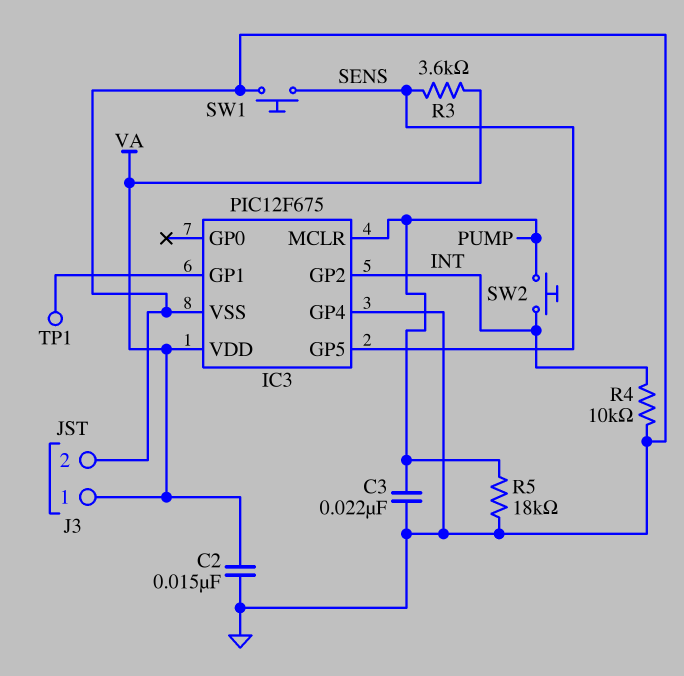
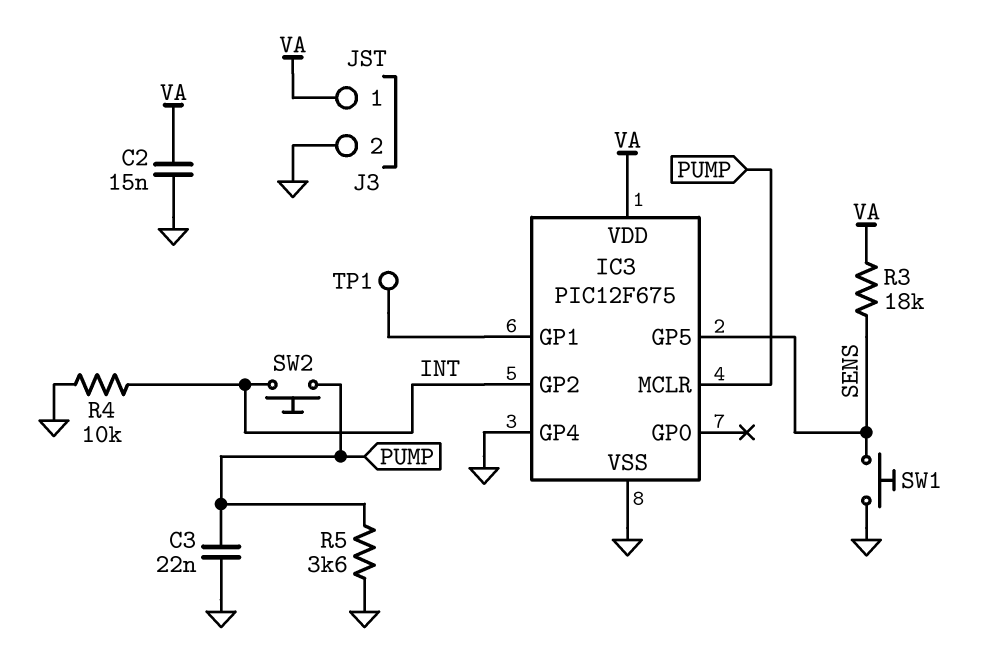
R3: 3.6k (SENS, VA) -> 18k (SENS, VA)
R5: 18k (GND, PUMP) -> 3.6k (GND, PUMP)

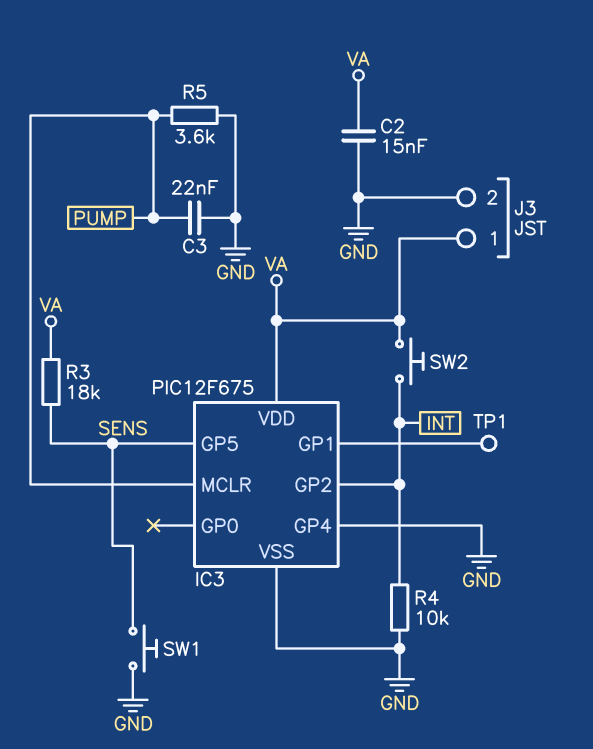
SW2: button (INT, PUMP) -> button (INT, VA)

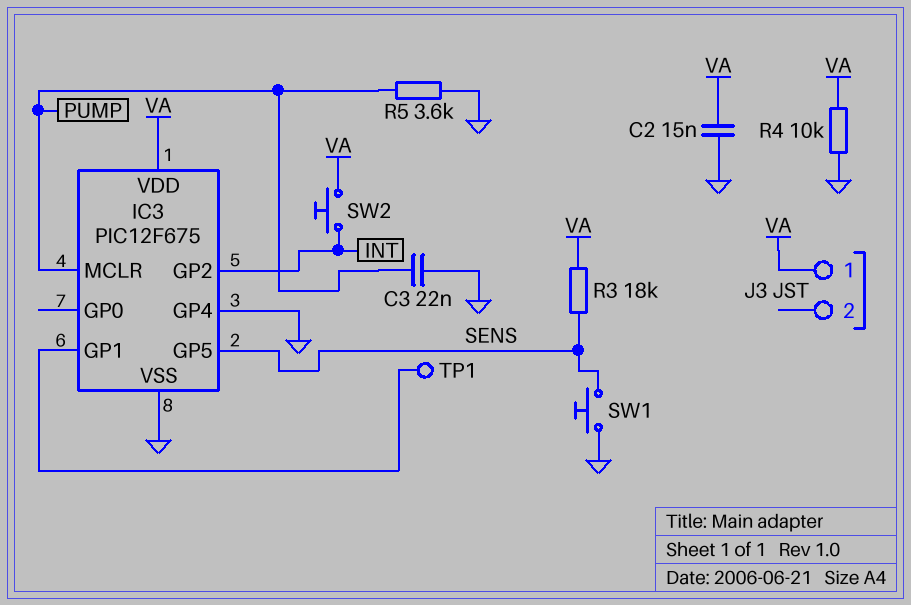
J3 pin 2: GND -> none
R4: 10k (GND, INT) -> 10k (GND, VA)

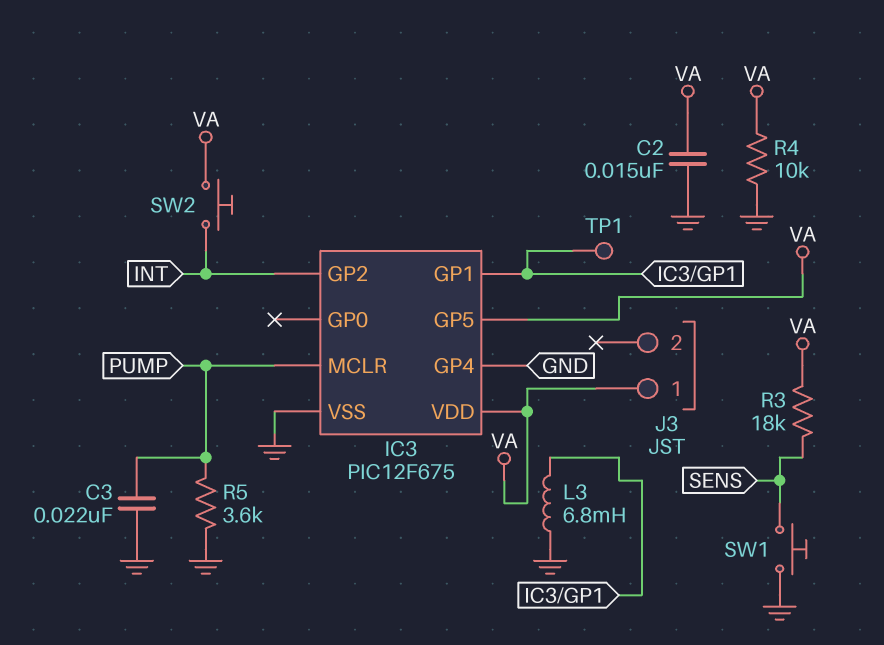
IC3 pin GP5: SENS -> VA
L3: none -> 6.8mH (GND, IC3/GP1)

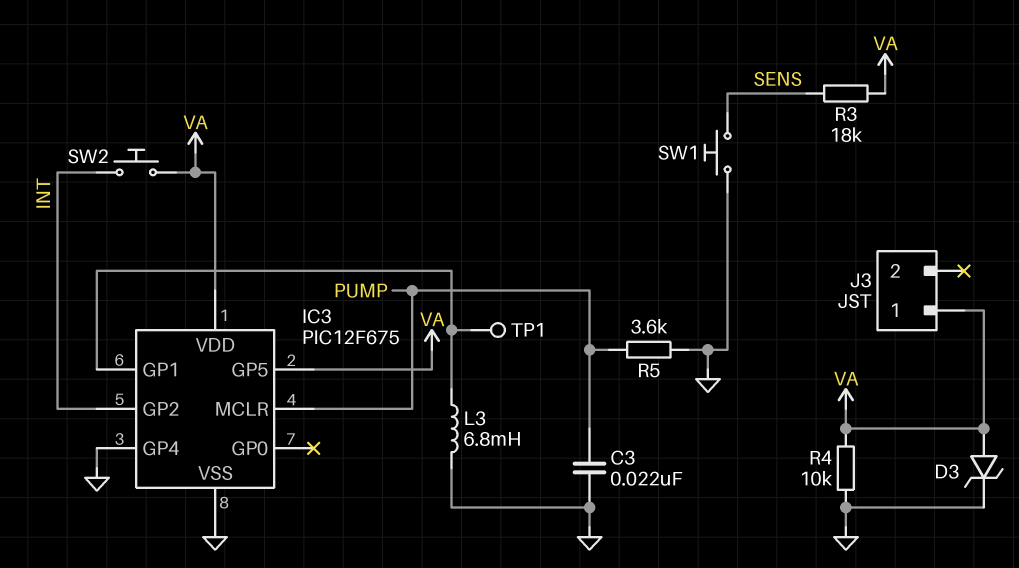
C2: 15nF (GND, VA) -> none
D3: none -> zener (A VA, K GND)

